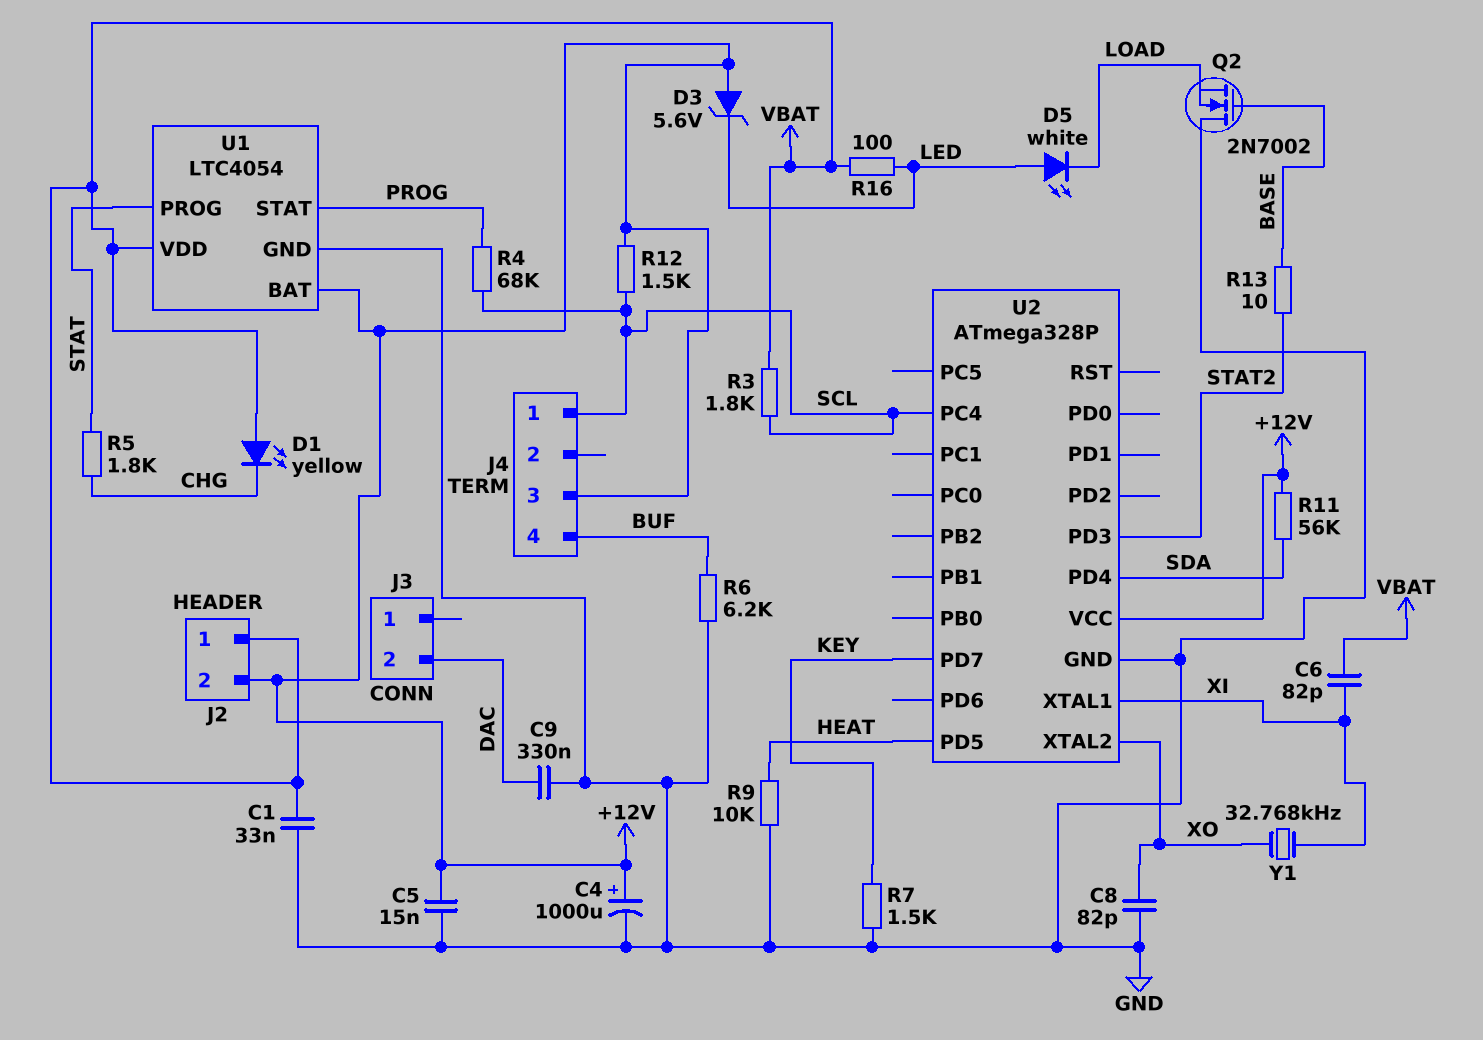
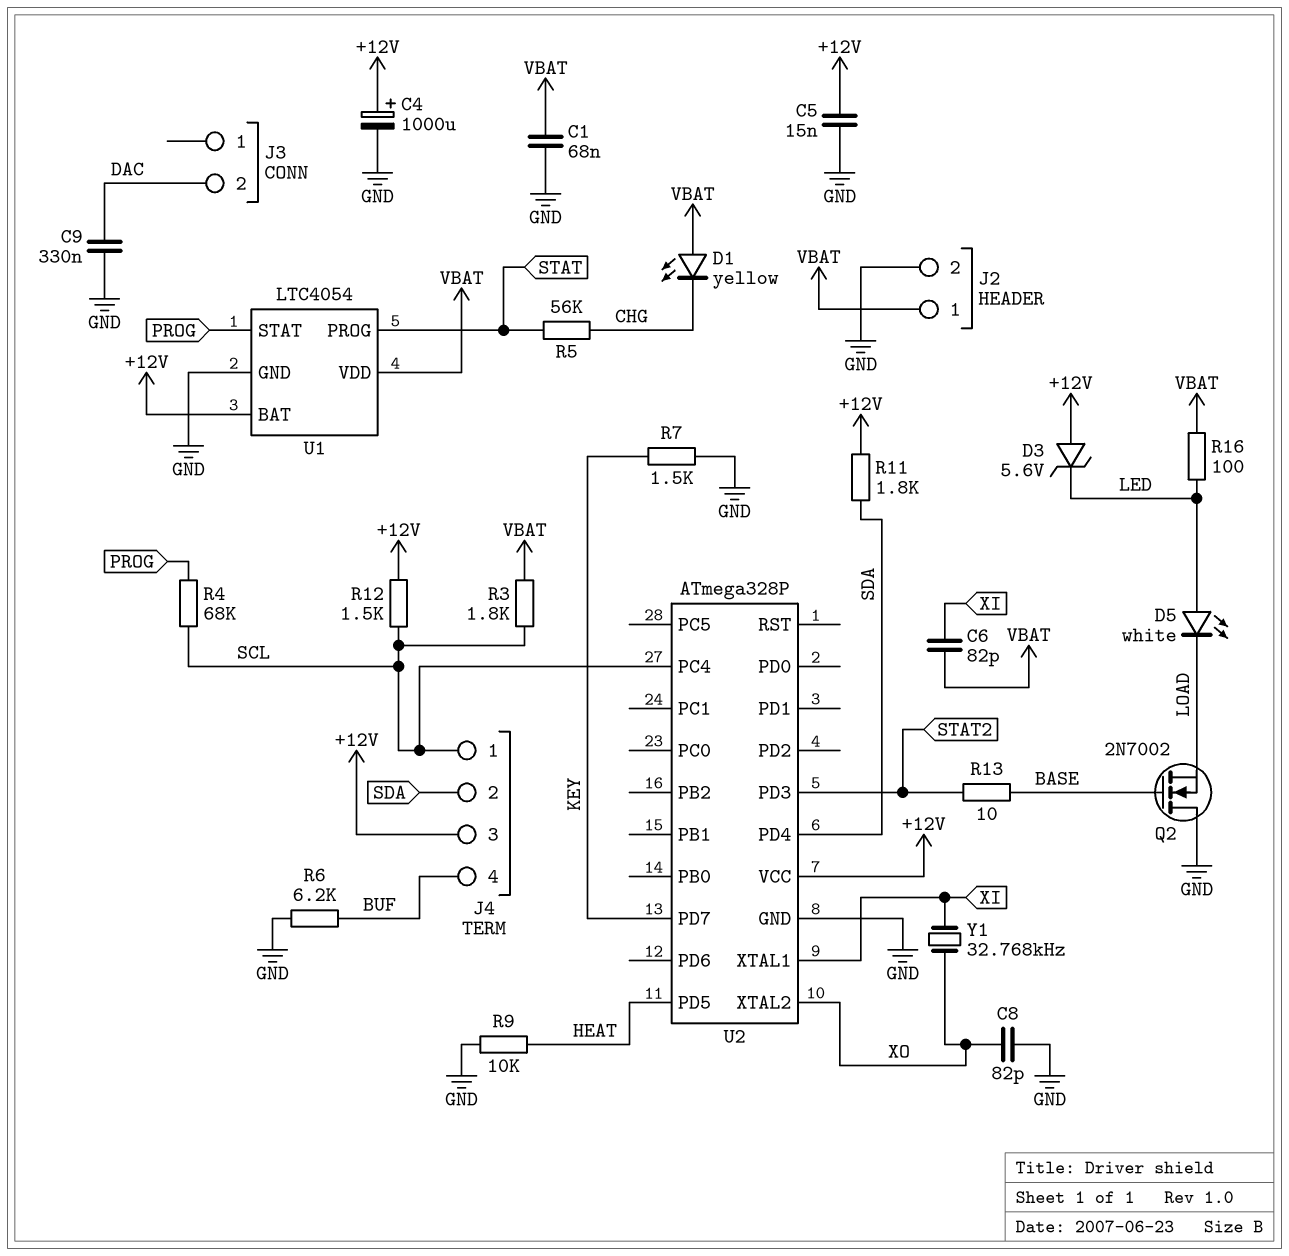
C1: 33nF (GND, VBAT) -> 68nF (GND, VBAT)
J2 pin 2: +12V -> GND
J4 pin 2: none -> SDA
R5: 1.8k (CHG, STAT) -> 56k (CHG, STAT)
R11: 56k (+12V, SDA) -> 1.8k (+12V, SDA)

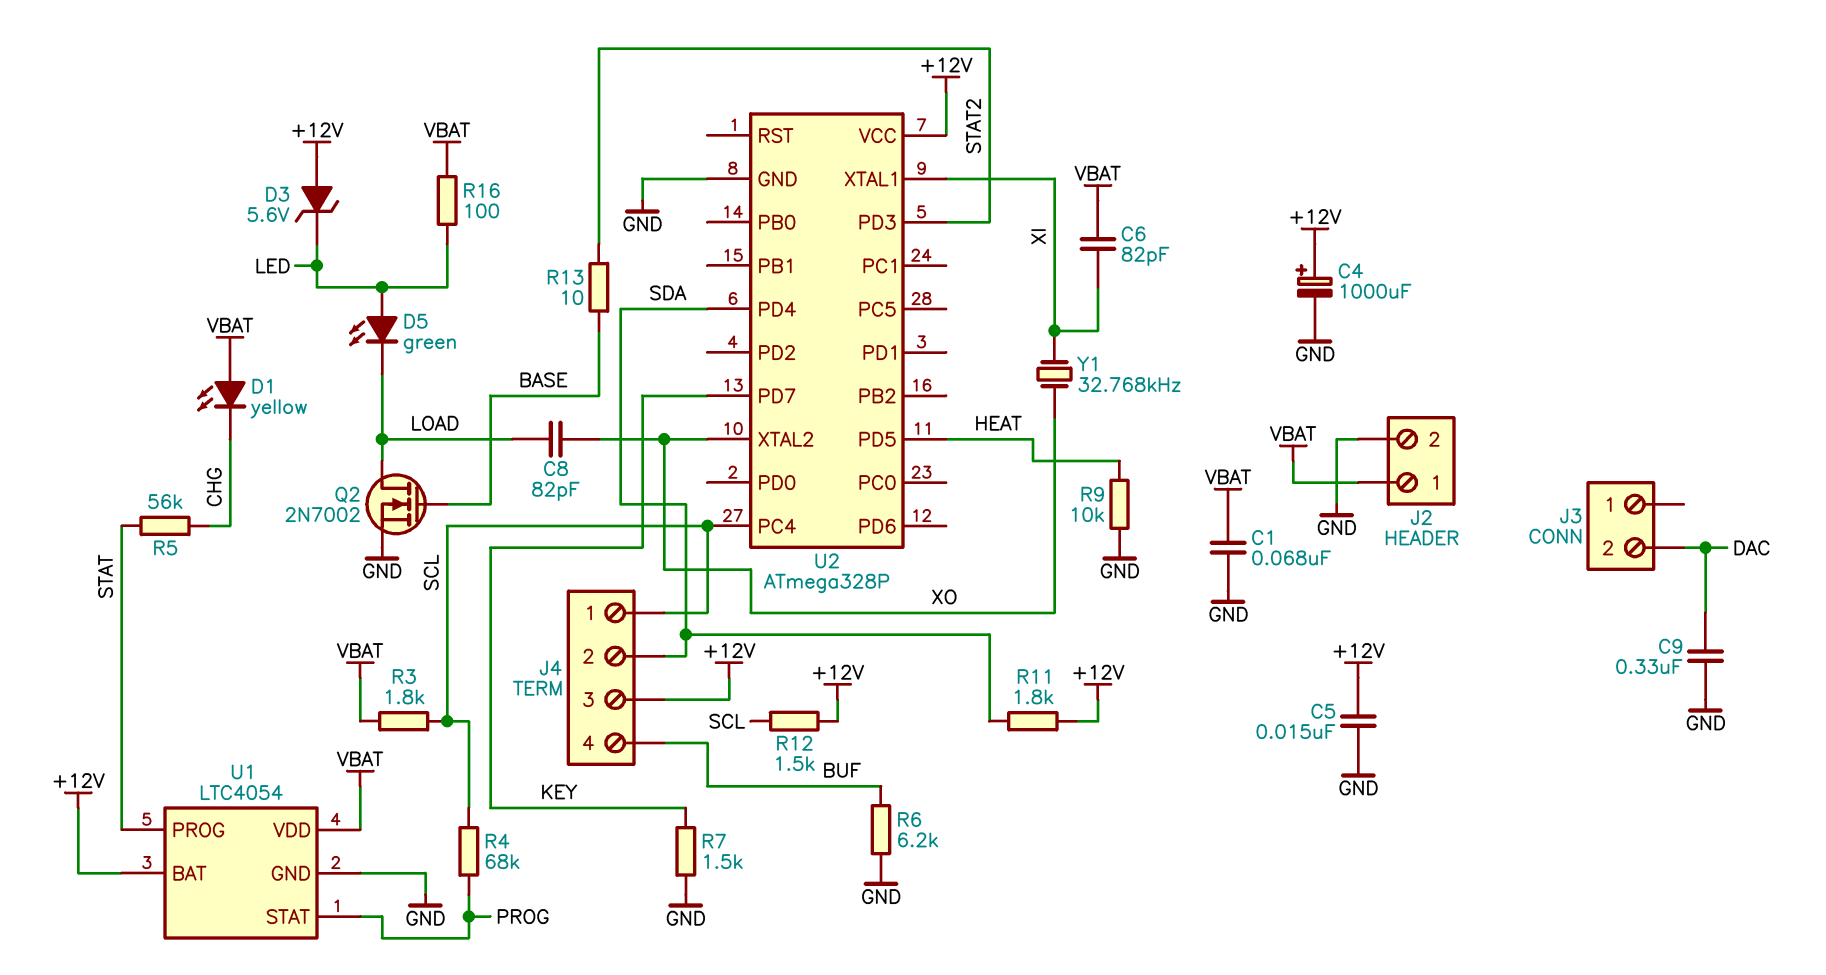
C8: 82pF (GND, XO) -> 82pF (LOAD, XO)
D5: LED white (A LED, K LOAD) -> LED green (A LED, K LOAD)
Q2: NMOS 2N7002 (G BASE, D GND, S LOAD) -> NMOS 2N7002 (G BASE, D LOAD, S GND)

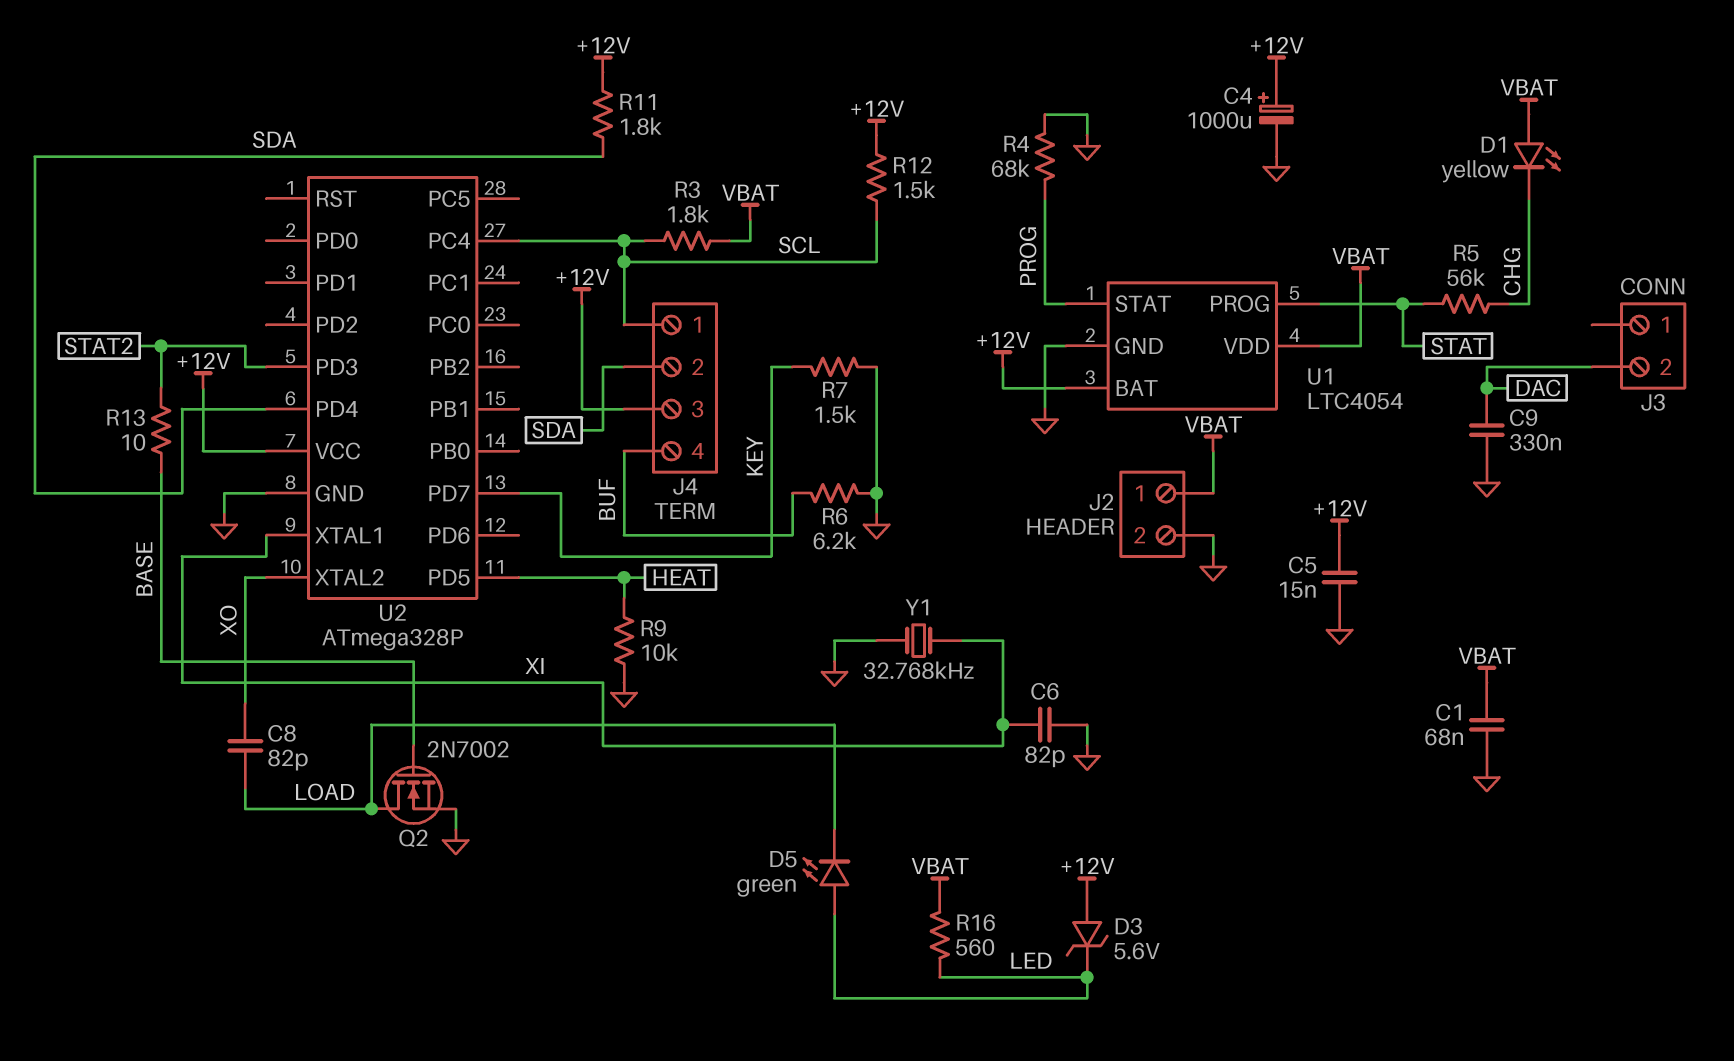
C6: 82pF (VBAT, XI) -> 82pF (GND, XI)
R4: 68k (PROG, SCL) -> 68k (GND, PROG)
R16: 100 (LED, VBAT) -> 560 (LED, VBAT)
Y1: 32.768kHz (XI, XO) -> 32.768kHz (GND, XI)

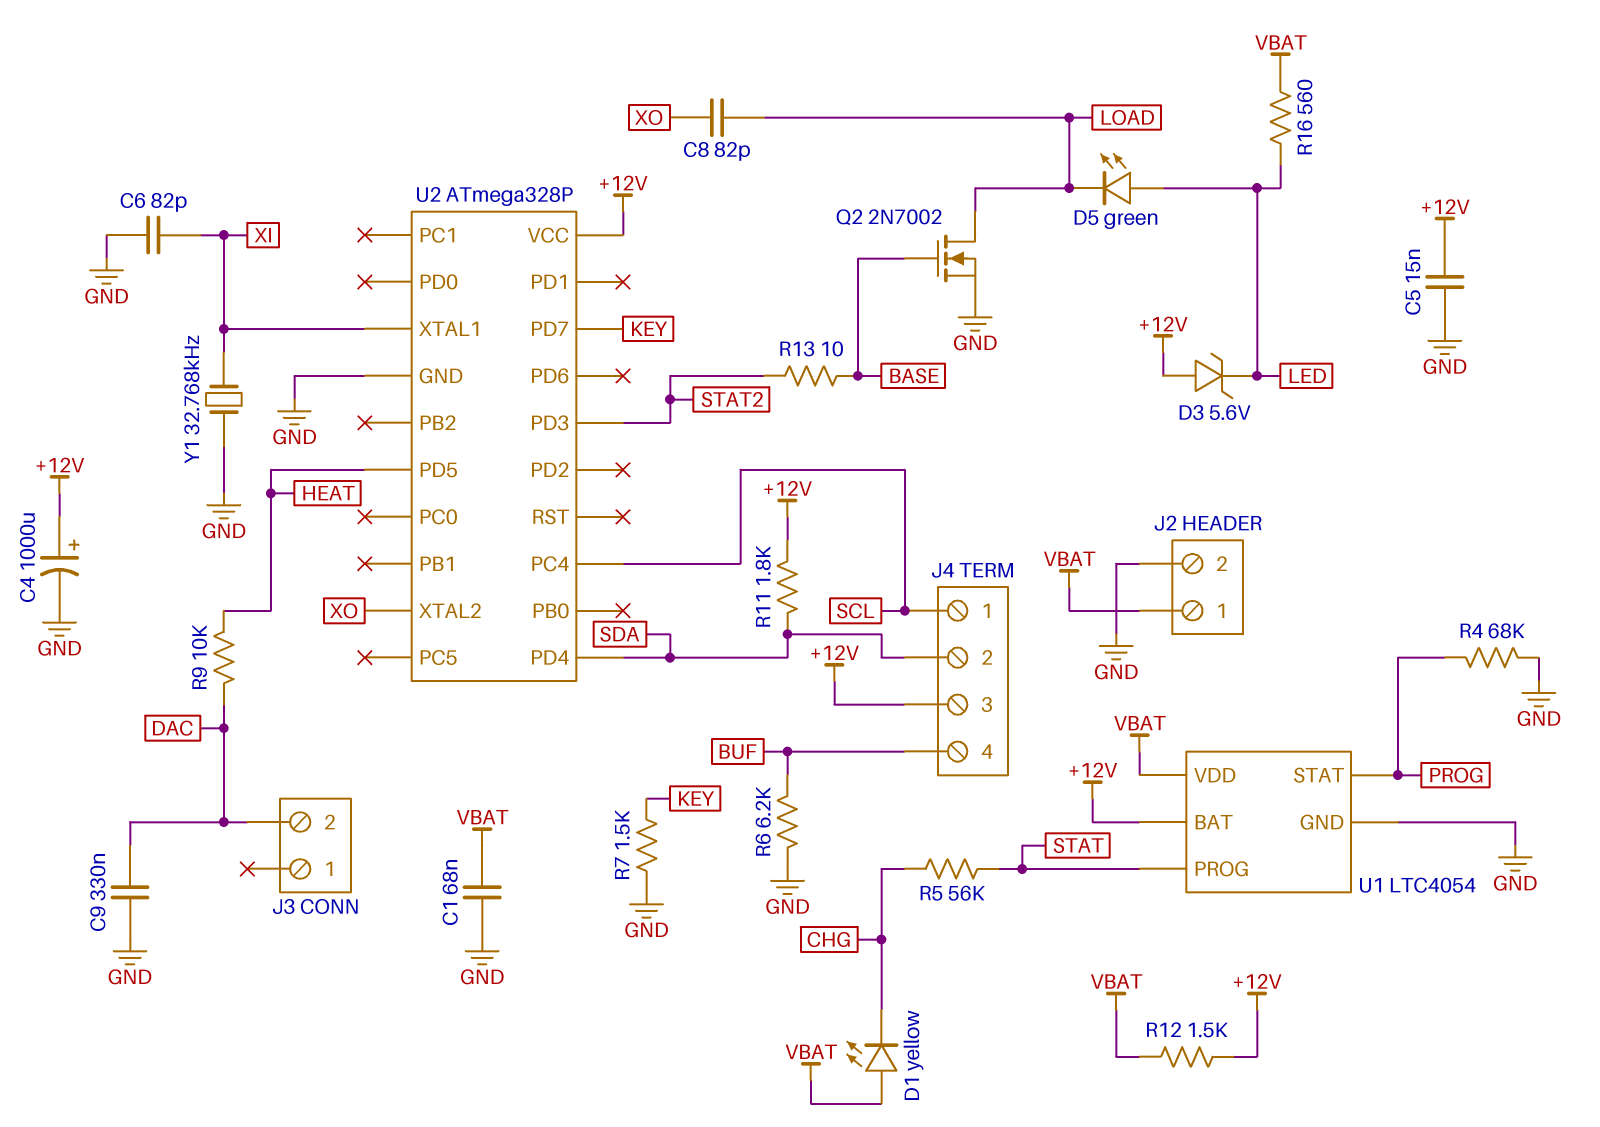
R3: 1.8k (SCL, VBAT) -> none
R9: 10k (GND, HEAT) -> 10k (DAC, HEAT)
R12: 1.5k (+12V, SCL) -> 1.5k (+12V, VBAT)

